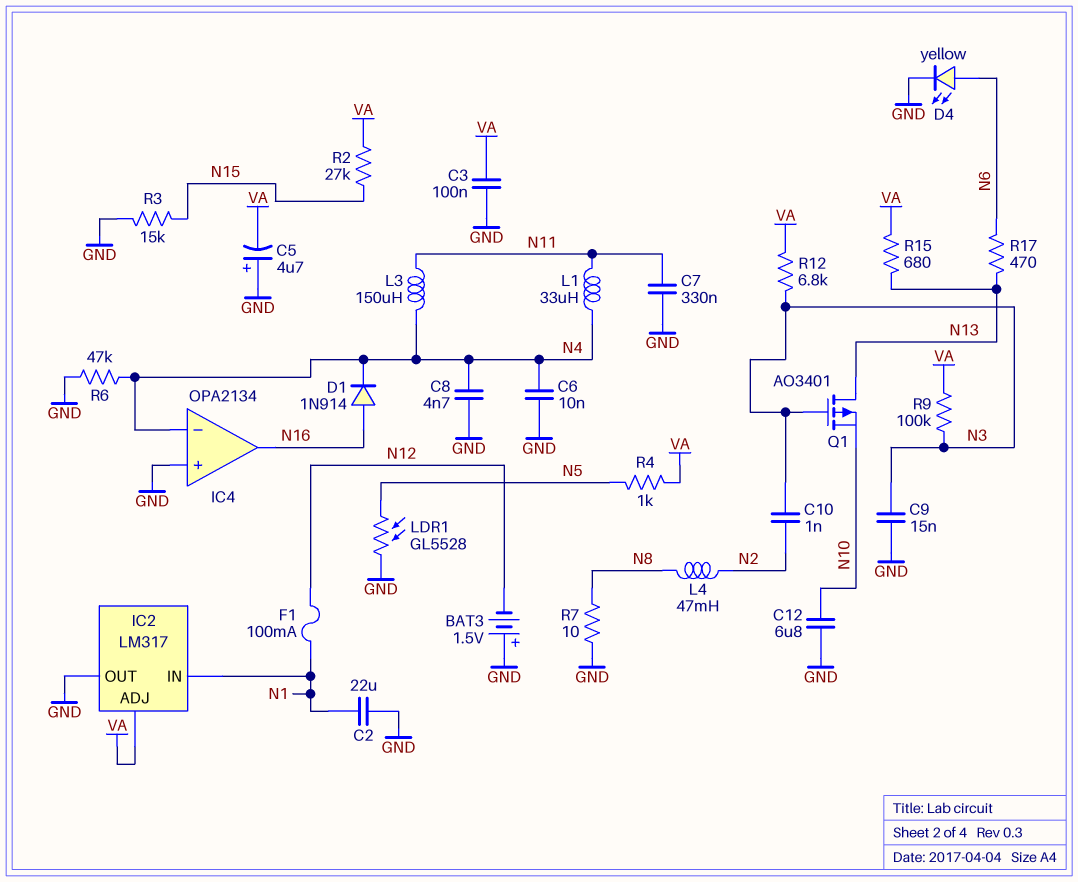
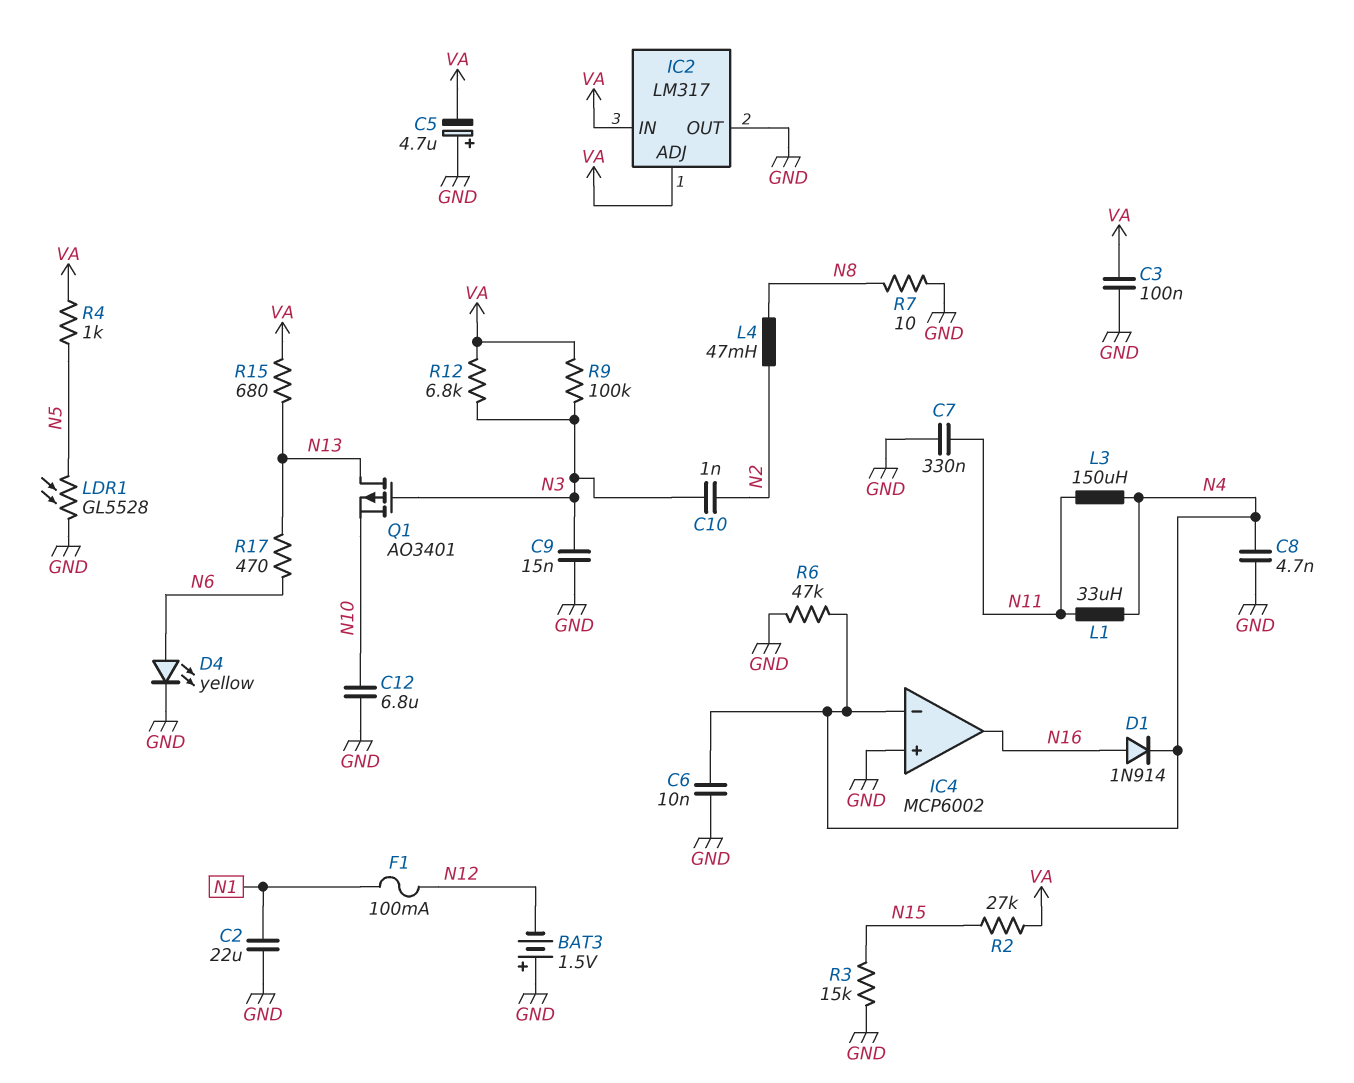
IC2 pin IN: N1 -> VA
IC4: OPA2134 -> MCP6002

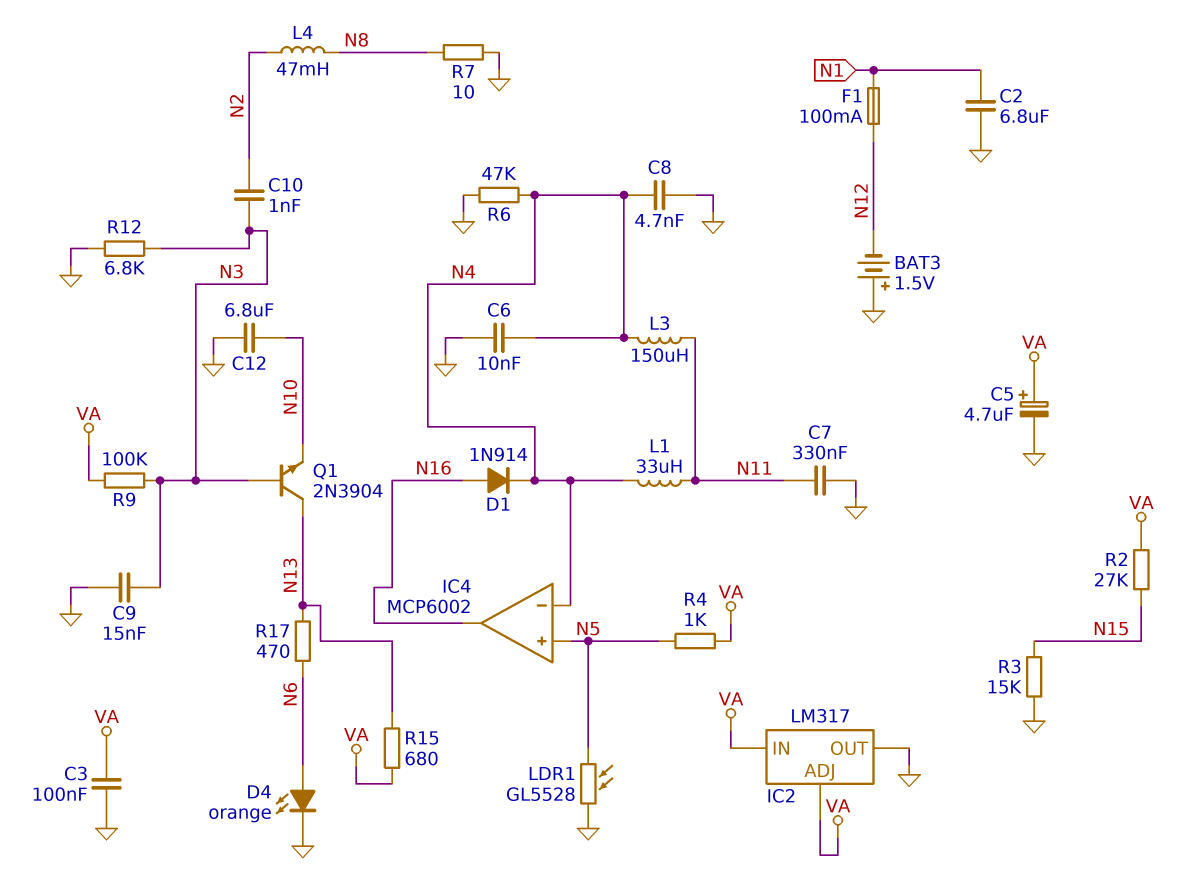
C2: 22uF (GND, N1) -> 6.8uF (GND, N1)
C5: 4.7uF (plus GND, minus VA) -> 4.7uF (plus VA, minus GND)
D4: LED yellow (A N6, K GND) -> LED orange (A N6, K GND)
IC4 pin in+: GND -> N5
Q1: PMOS AO3401 (G N3, D N13, S N10) -> NPN 2N3904 (B N3, C N13, E N10)
R12: 6.8k (N3, VA) -> 6.8k (GND, N3)

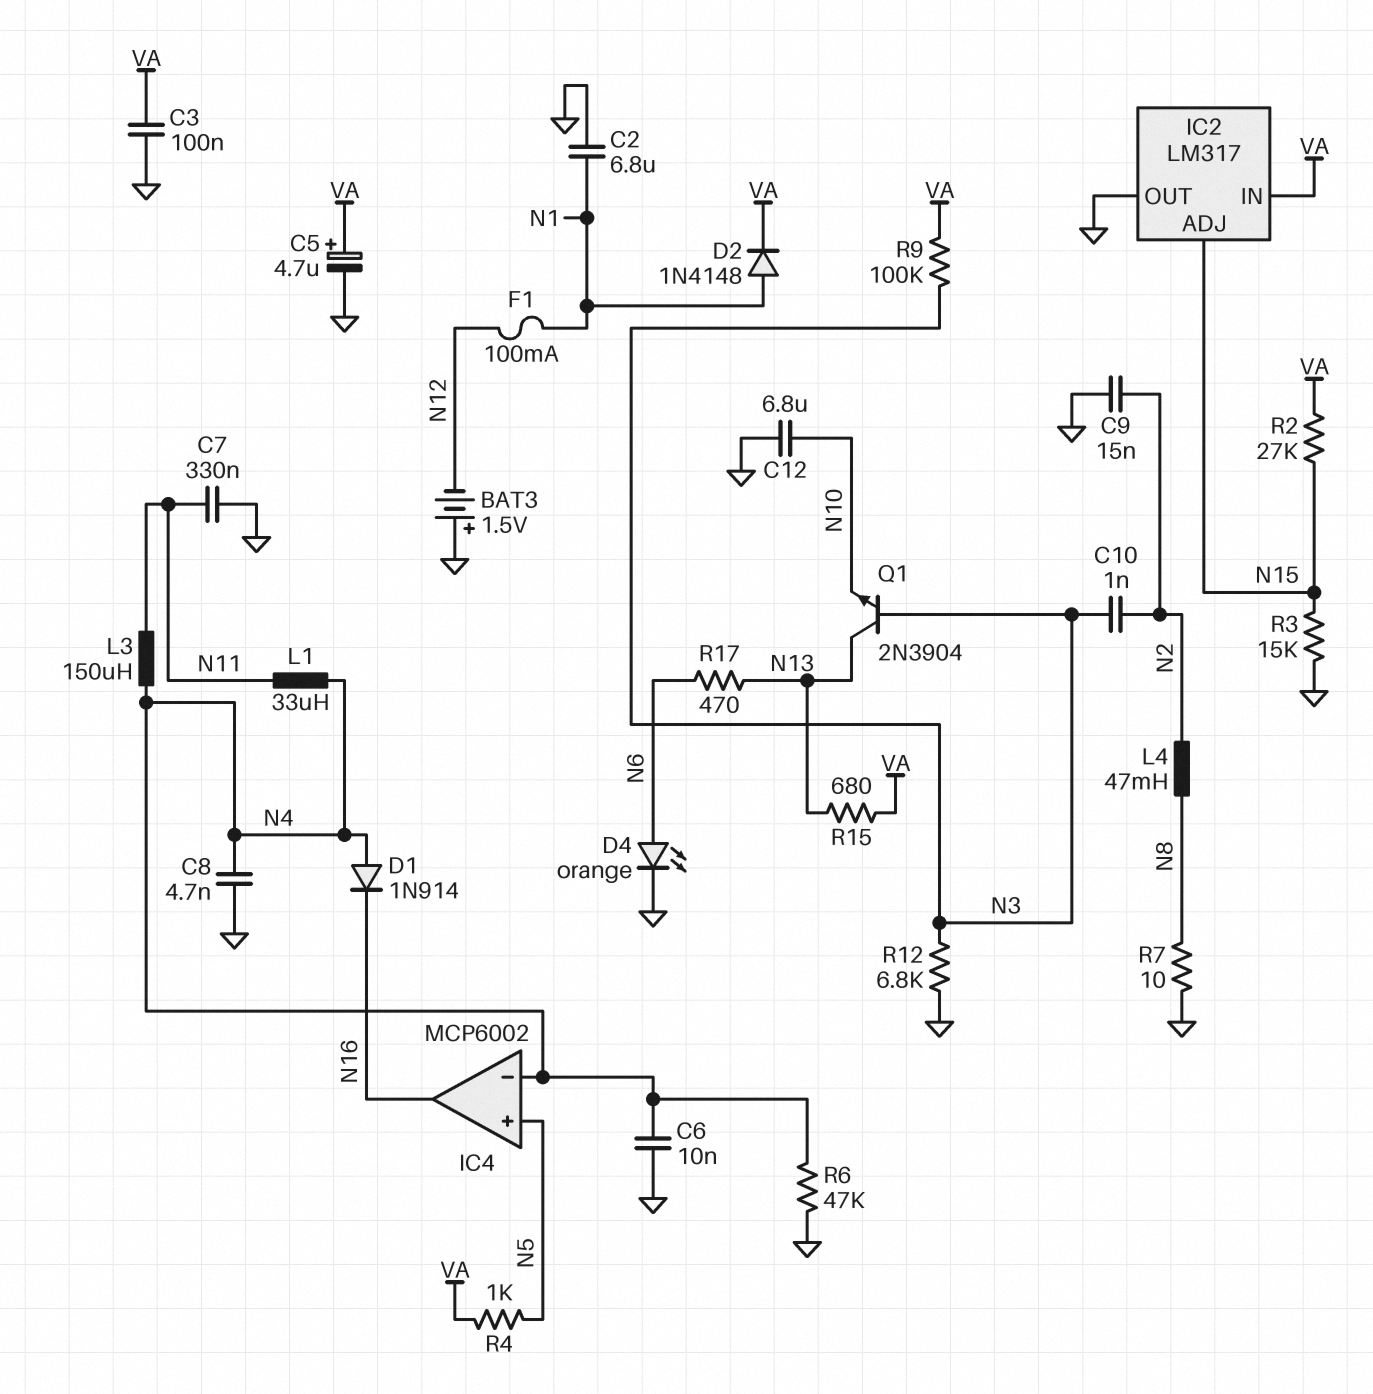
C9: 15nF (GND, N3) -> 15nF (GND, N2)
D1: diode 1N914 (A N16, K N4) -> diode 1N914 (A N4, K N16)
D2: none -> diode 1N4148 (A N1, K VA)
IC2 pin ADJ: VA -> N15
LDR1: GL5528 (GND, N5) -> none

